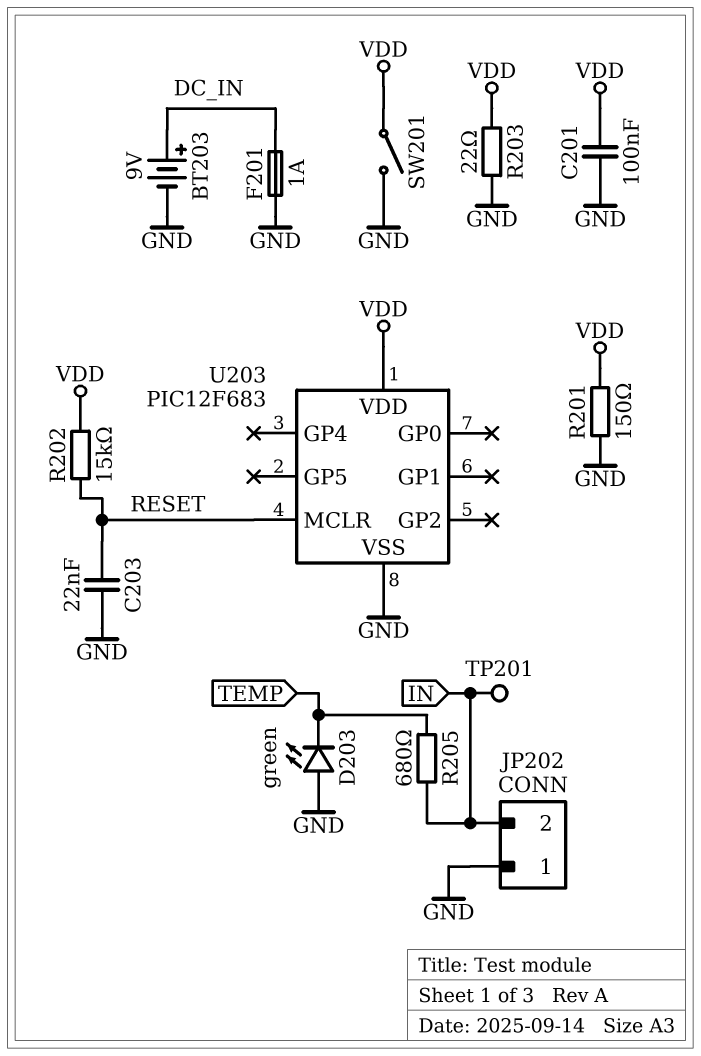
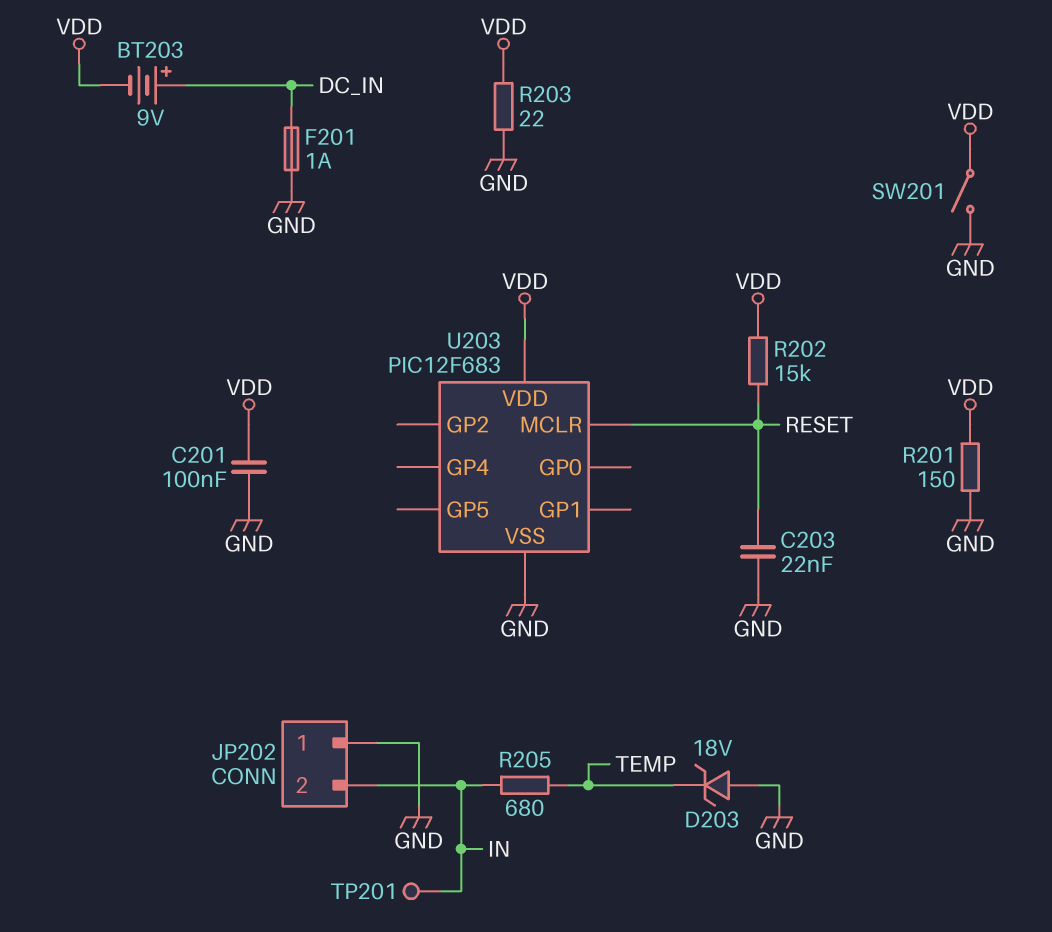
BT203: 9V (plus DC_IN, minus GND) -> 9V (plus DC_IN, minus VDD)
D203: LED green (A GND, K TEMP) -> zener 18V (A GND, K TEMP)

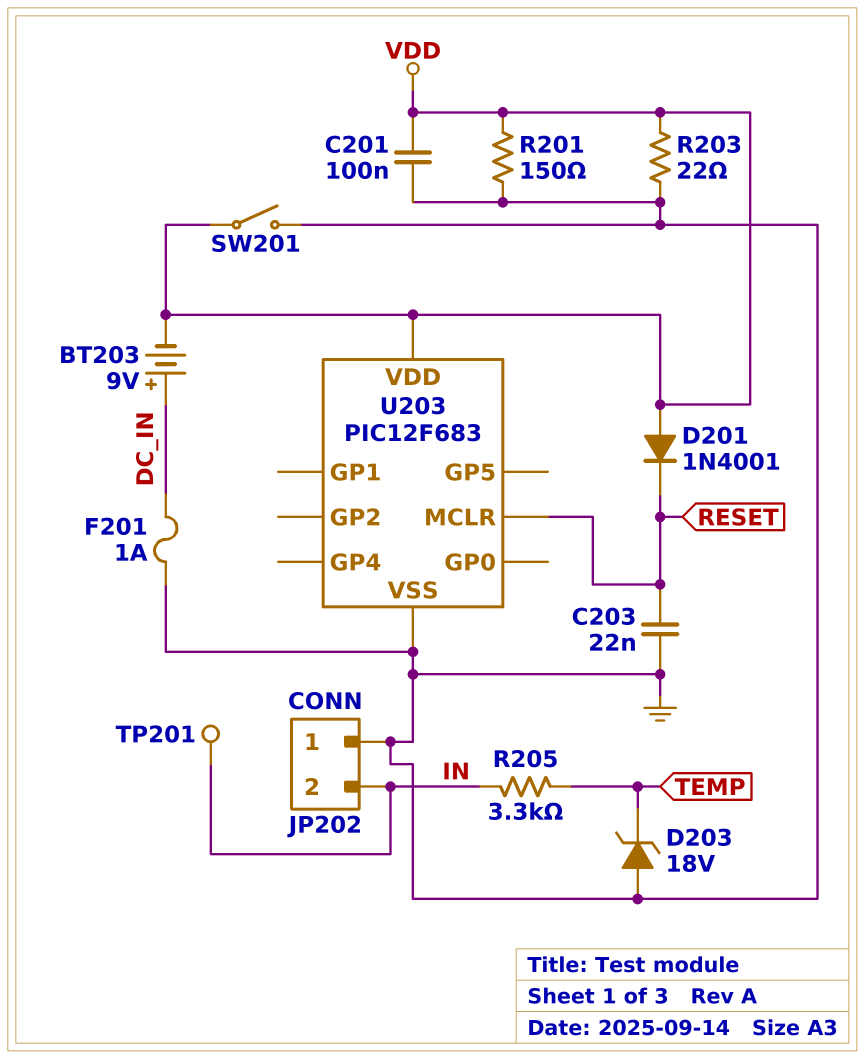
D201: none -> diode 1N4001 (A VDD, K RESET)
R202: 15k (RESET, VDD) -> none
R205: 680 (IN, TEMP) -> 3.3k (IN, TEMP)

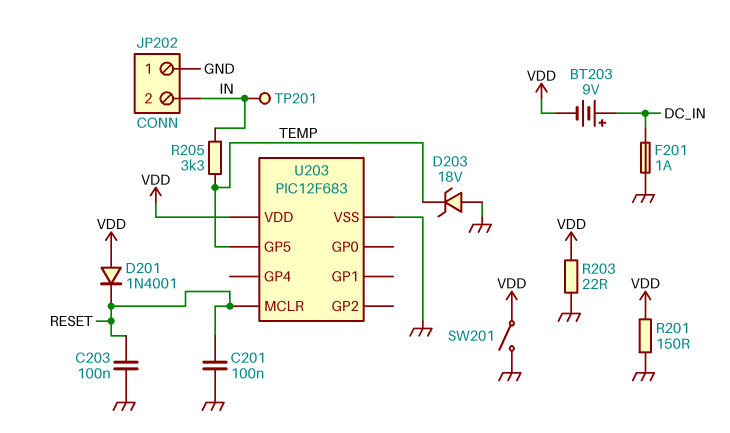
C201: 100nF (GND, VDD) -> 100nF (GND, RESET)
C203: 22nF (GND, RESET) -> 100nF (GND, RESET)
U203 pin GP5: none -> TEMP

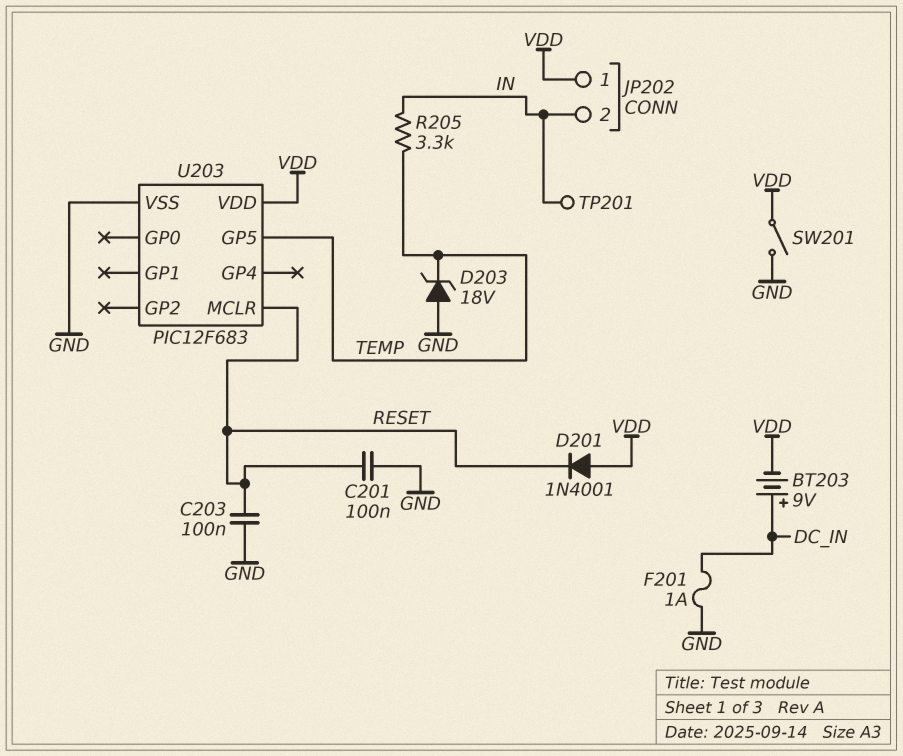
JP202 pin 1: GND -> VDD
R201: 150 (GND, VDD) -> none
R203: 22 (GND, VDD) -> none

